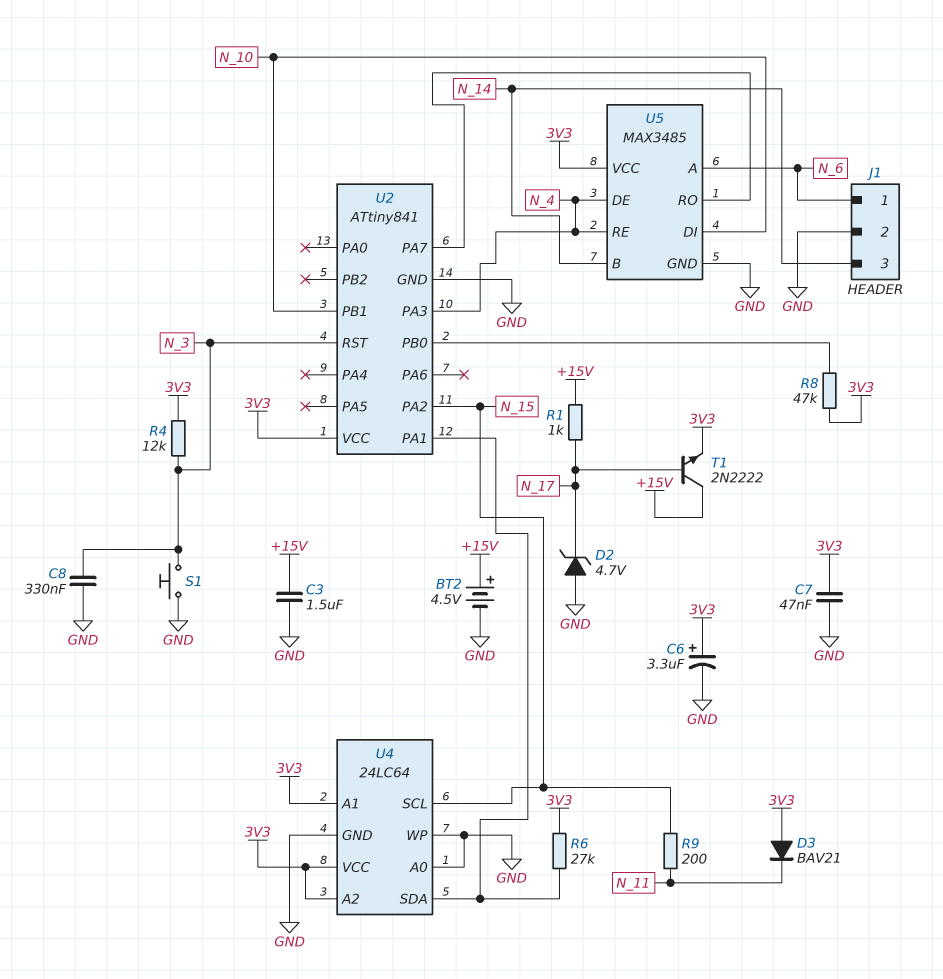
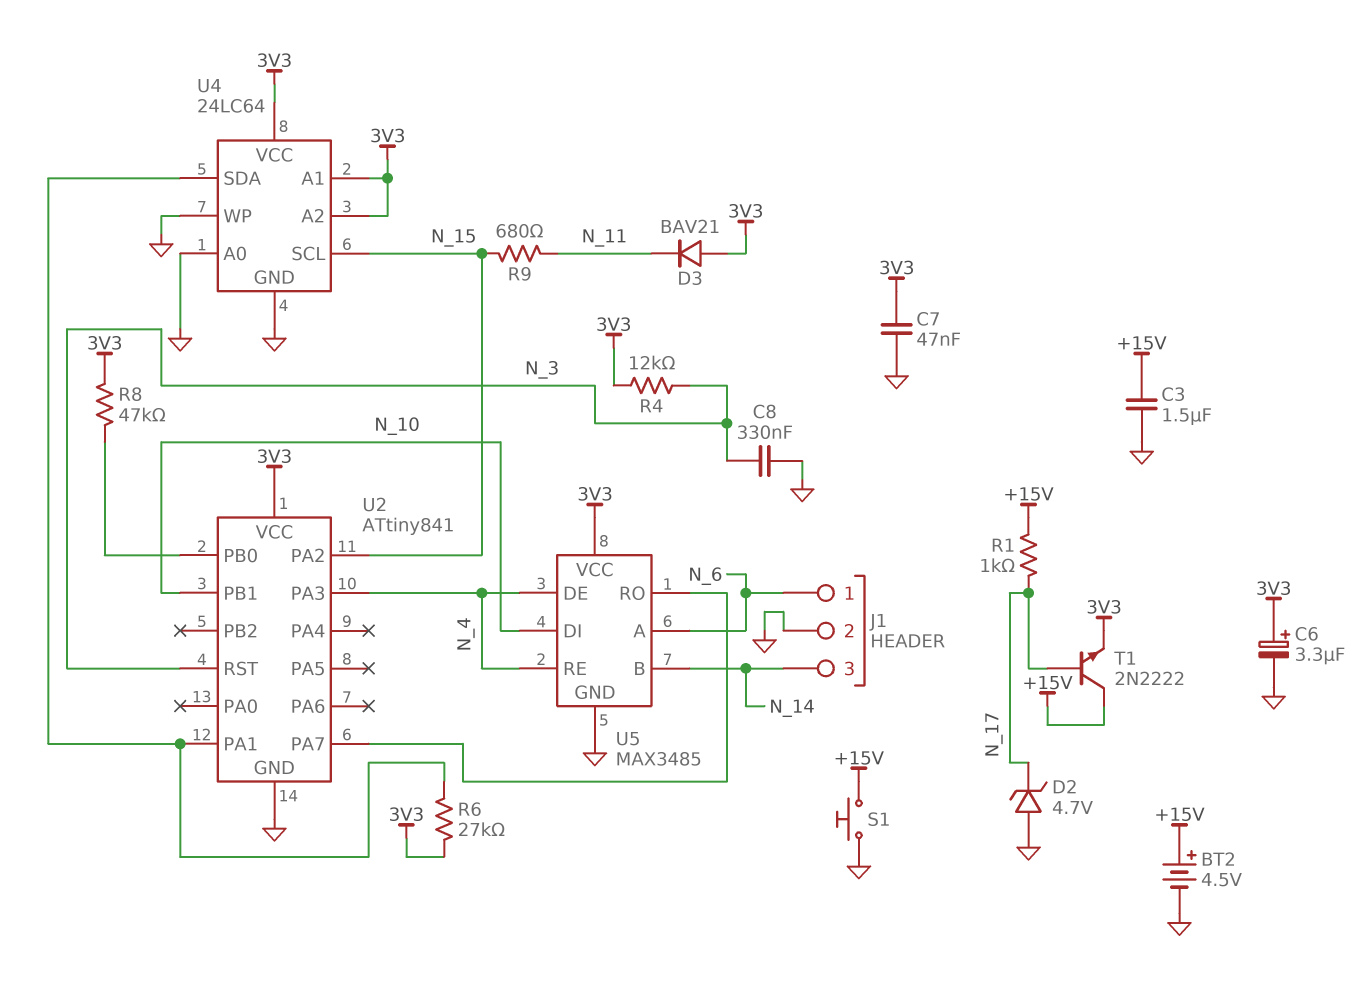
R9: 200 (N_11, N_15) -> 680 (N_11, N_15)
S1: button (GND, N_3) -> button (+15V, GND)

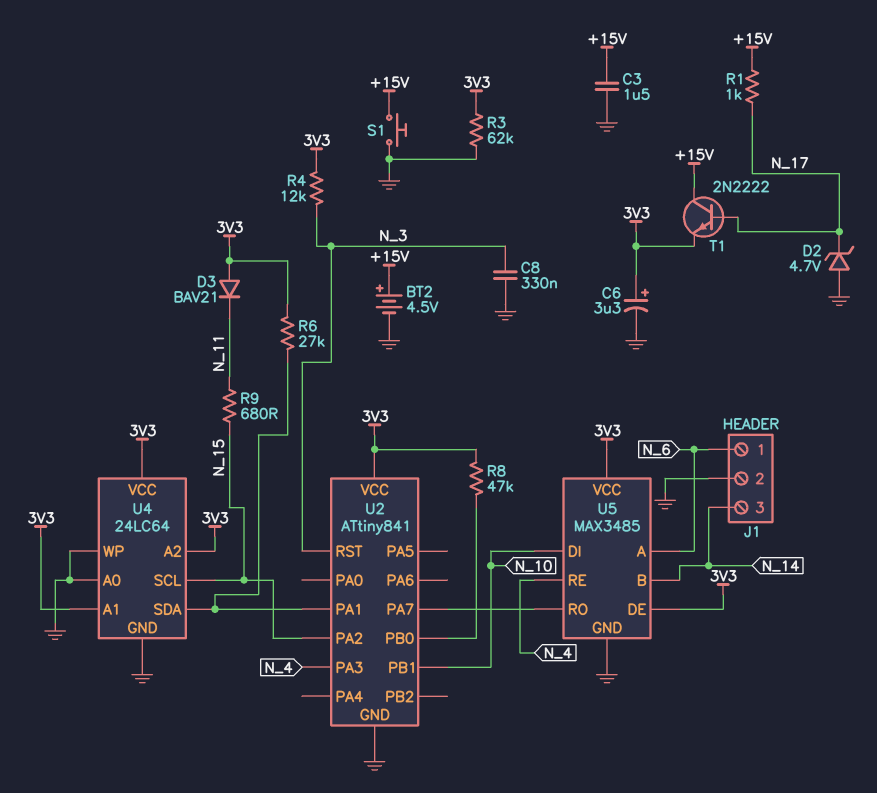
C7: 47nF (3V3, GND) -> none
R3: none -> 62k (3V3, GND)
U5 pin DE: N_4 -> 3V3

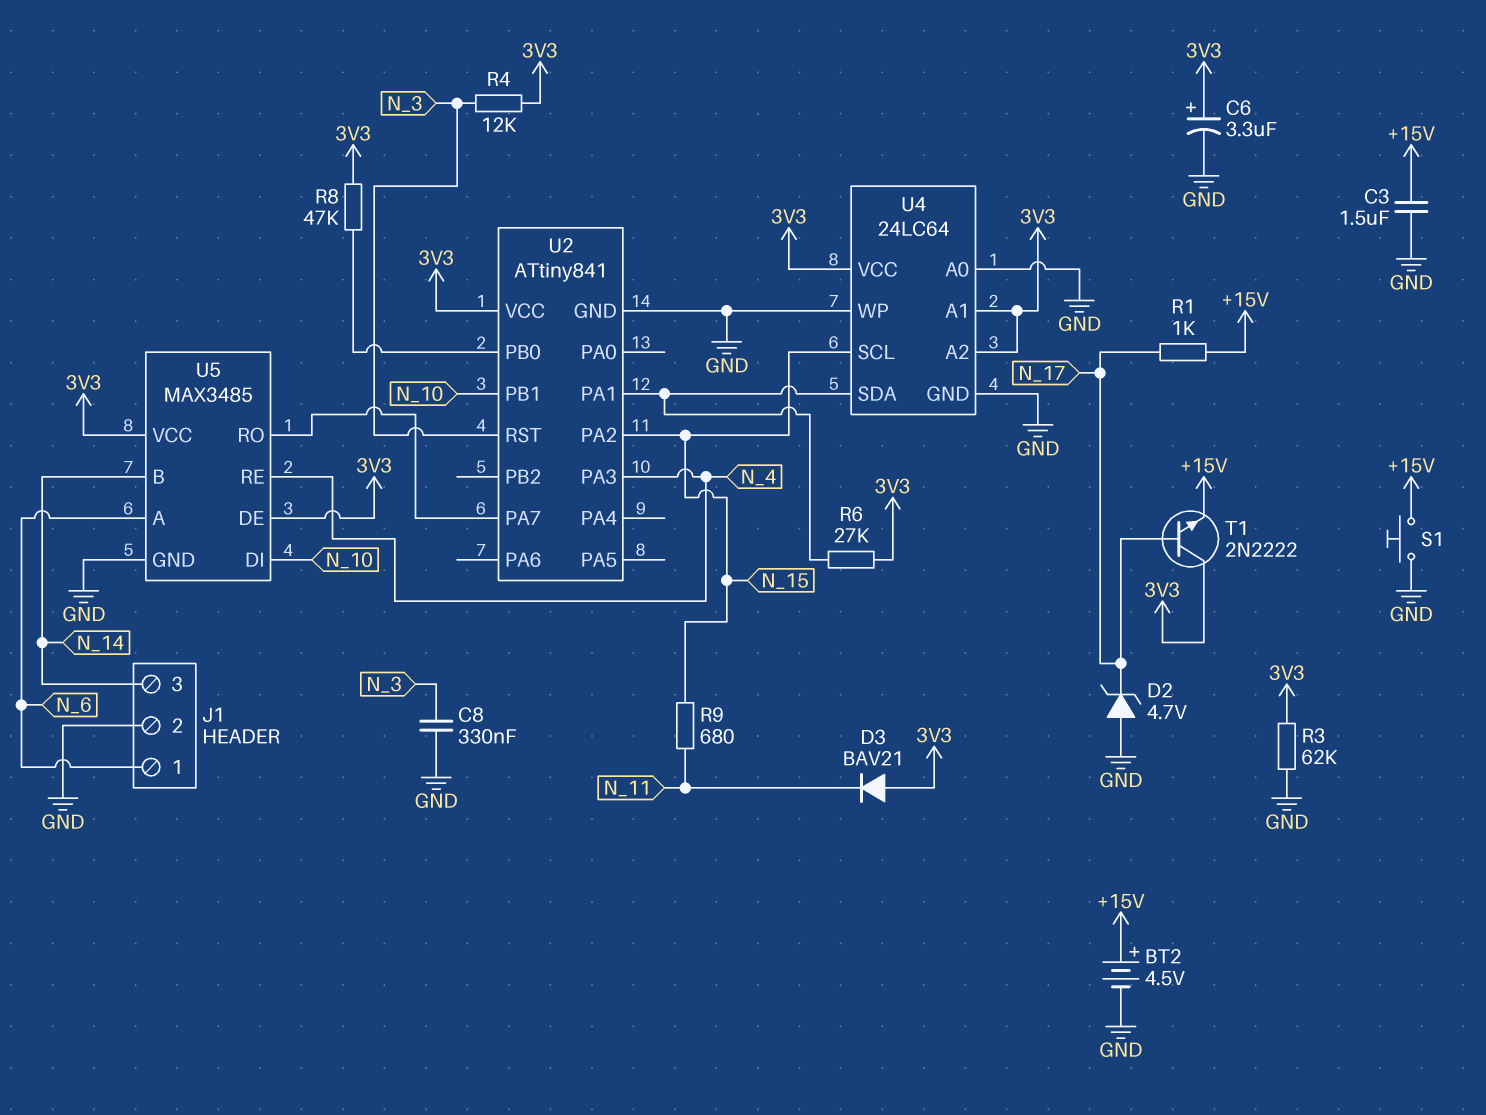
T1: NPN 2N2222 (B N_17, C +15V, E 3V3) -> NPN 2N2222 (B N_17, C 3V3, E +15V)

